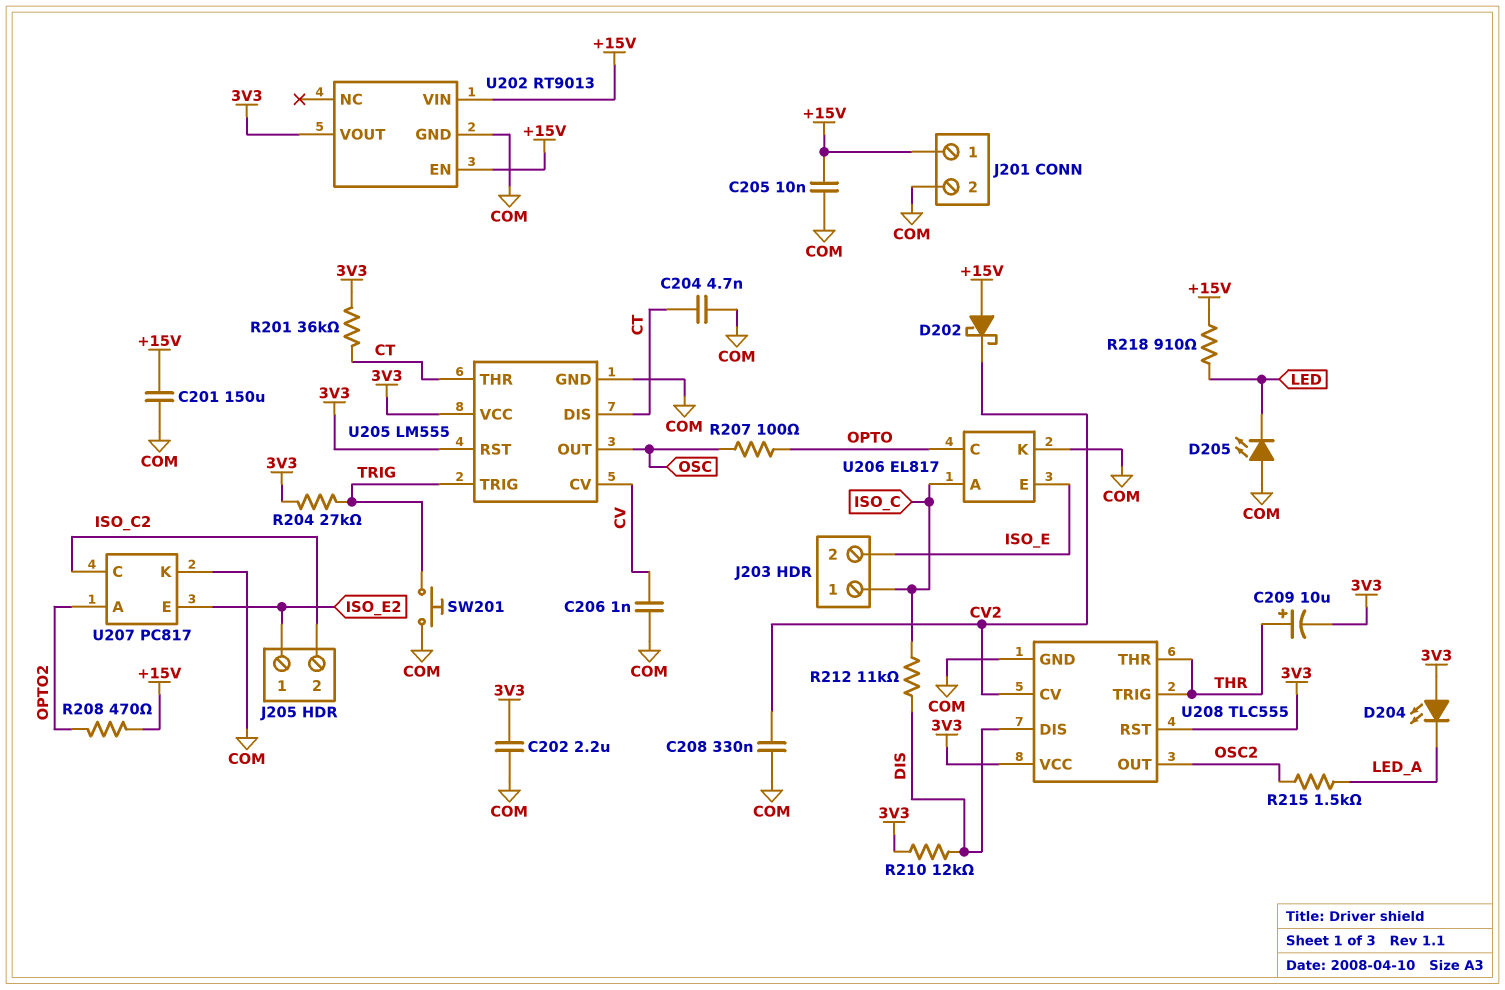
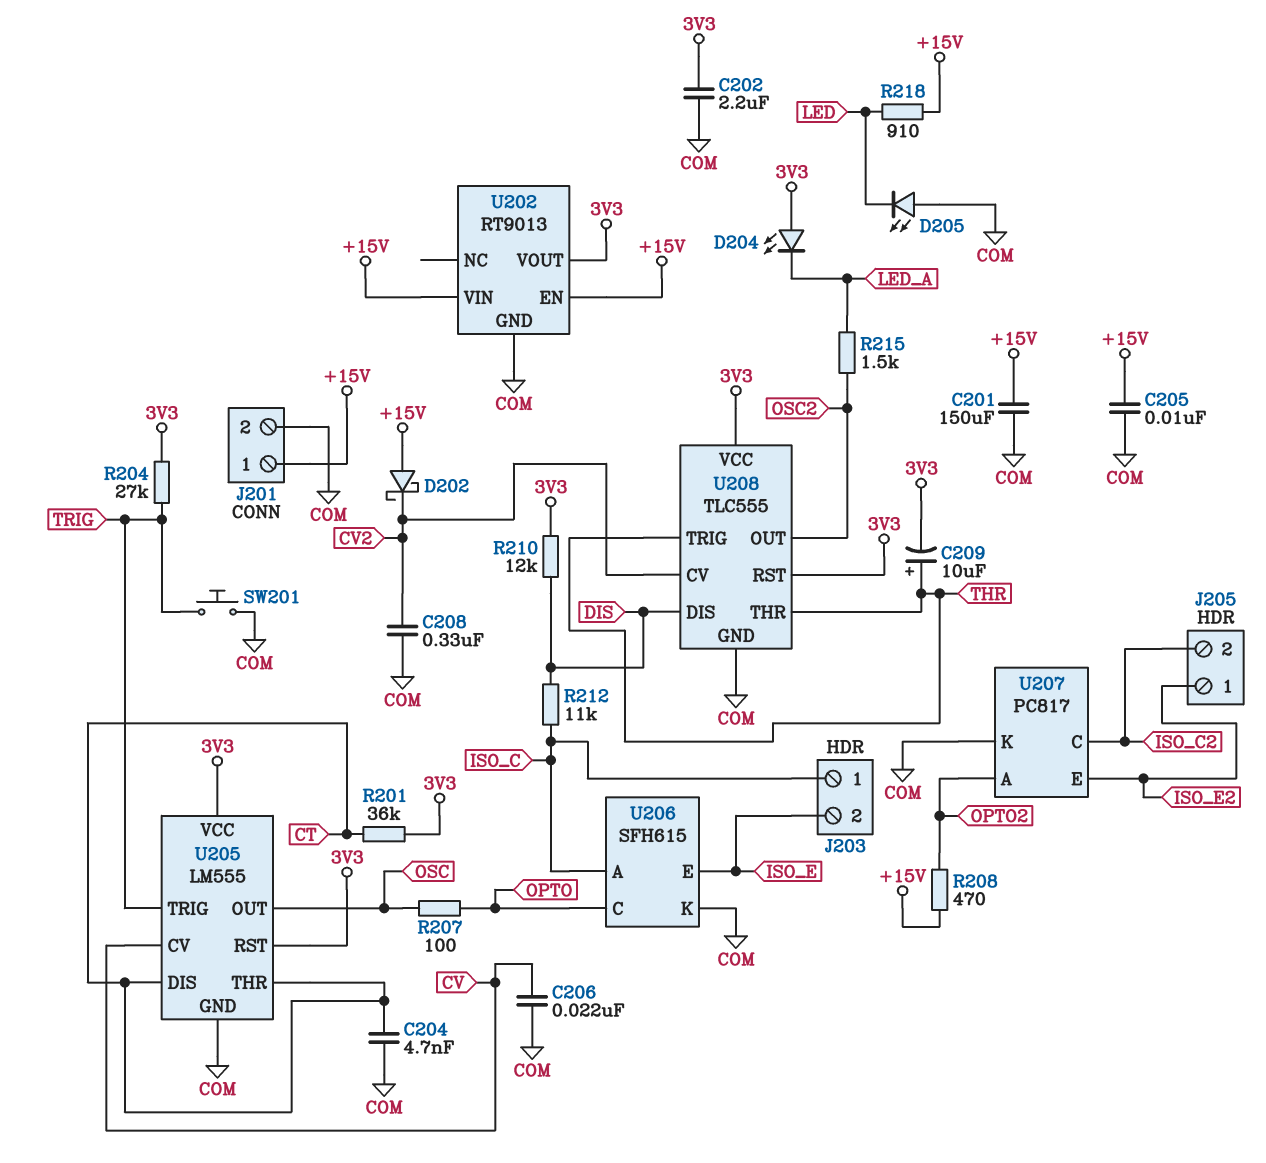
C206: 1nF (COM, CV) -> 22nF (COM, CV)
U206: EL817 -> SFH615

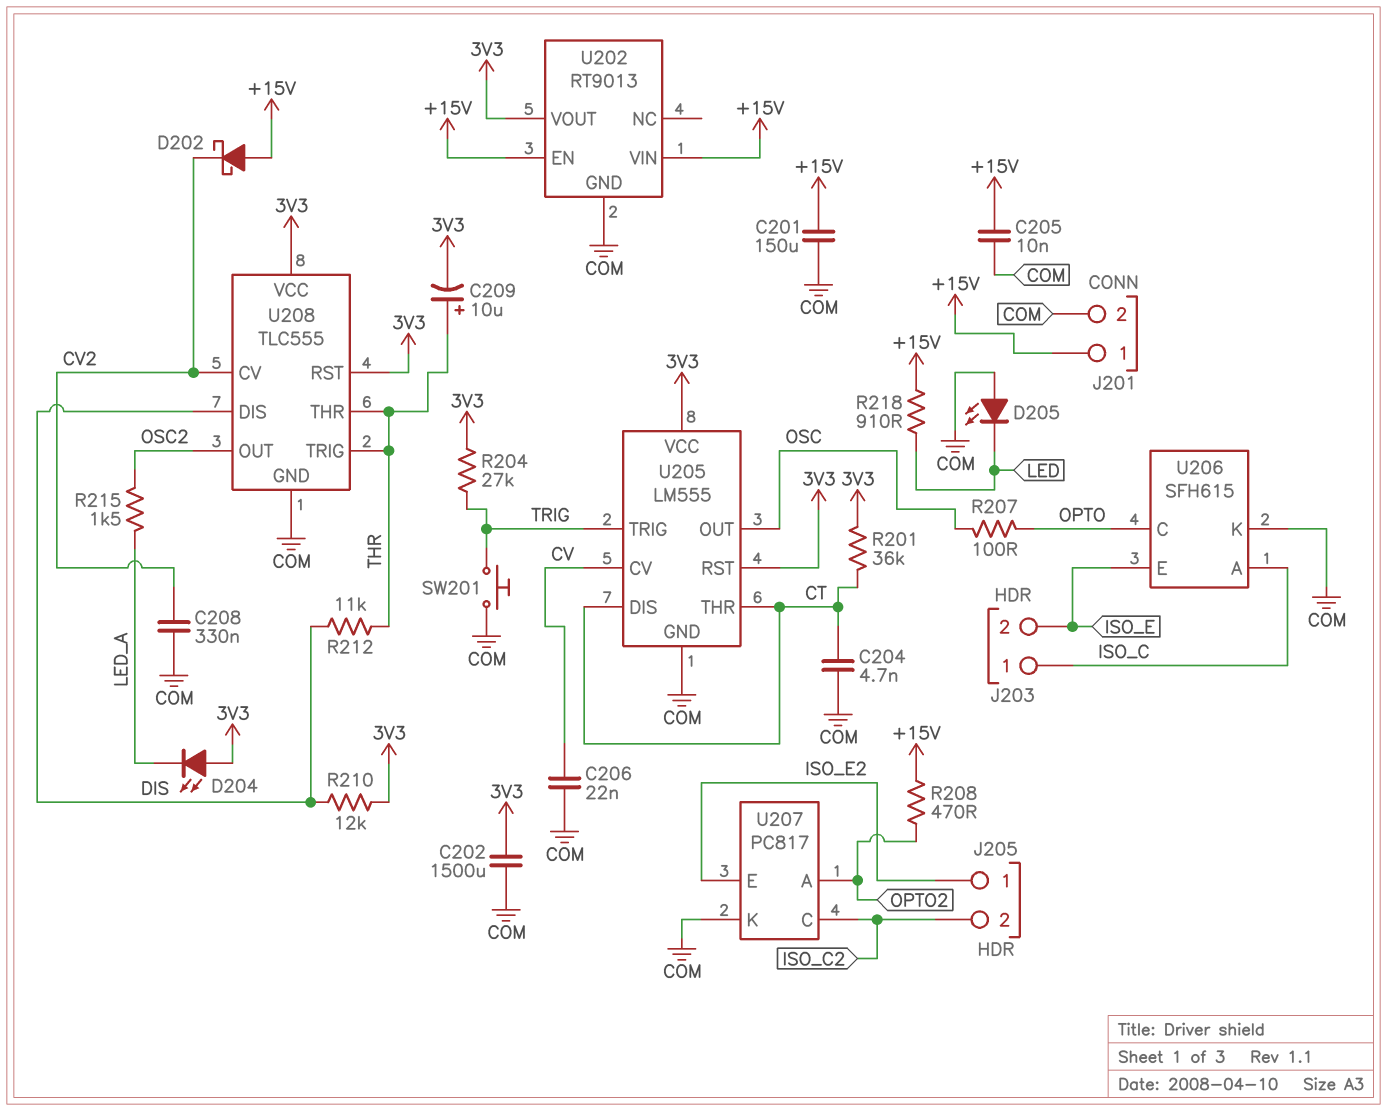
C202: 2.2uF (3V3, COM) -> 1500uF (3V3, COM)
R212: 11k (DIS, ISO_C) -> 11k (DIS, THR)

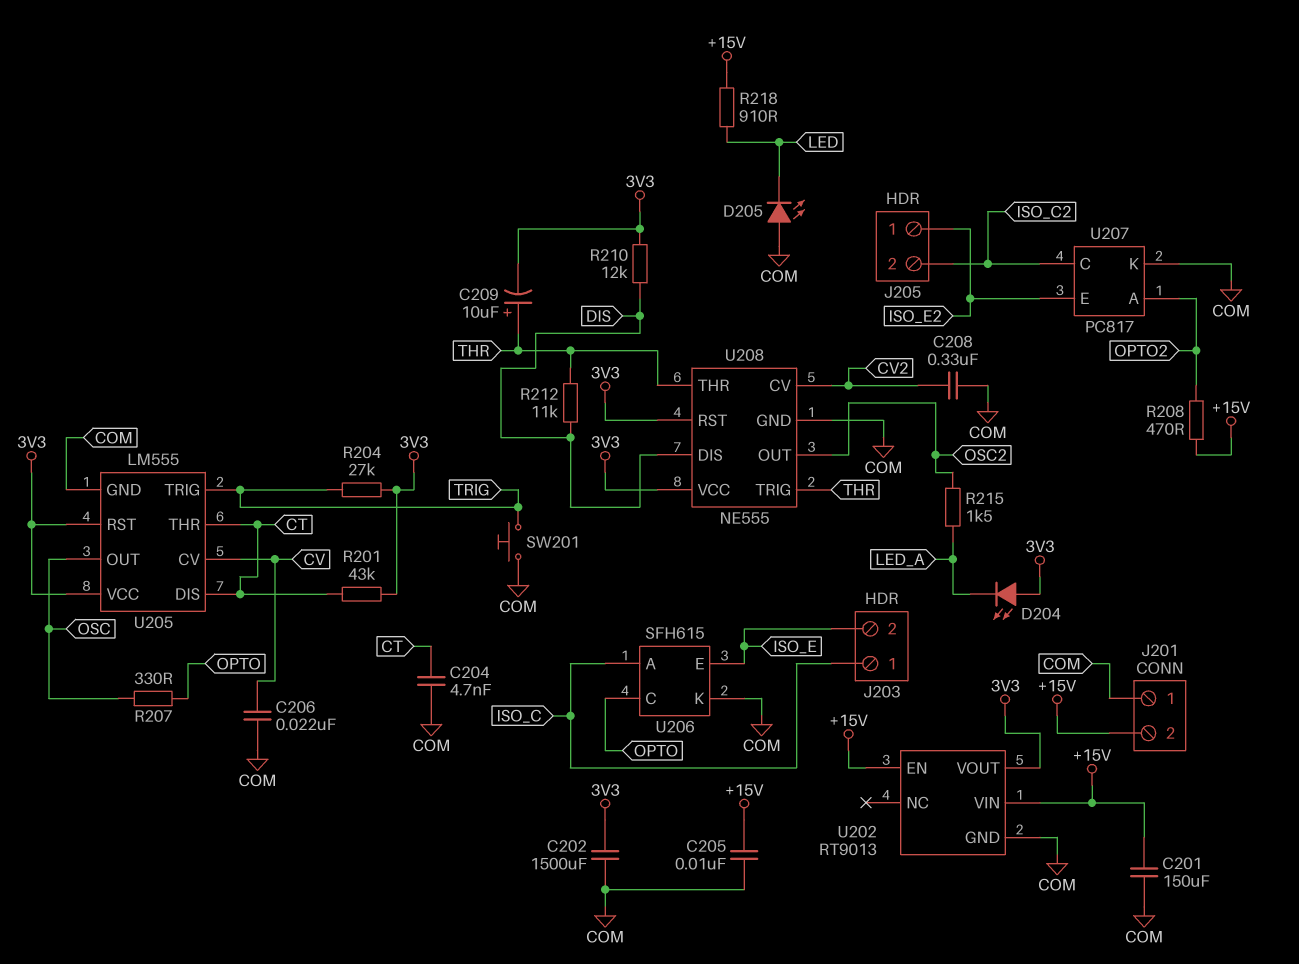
D202: schottky (A +15V, K CV2) -> none
J201 pin 1: +15V -> COM
J201 pin 2: COM -> +15V
R201: 36k (3V3, CT) -> 43k (3V3, CT)
R207: 100 (OPTO, OSC) -> 330 (OPTO, OSC)
U208: TLC555 -> NE555

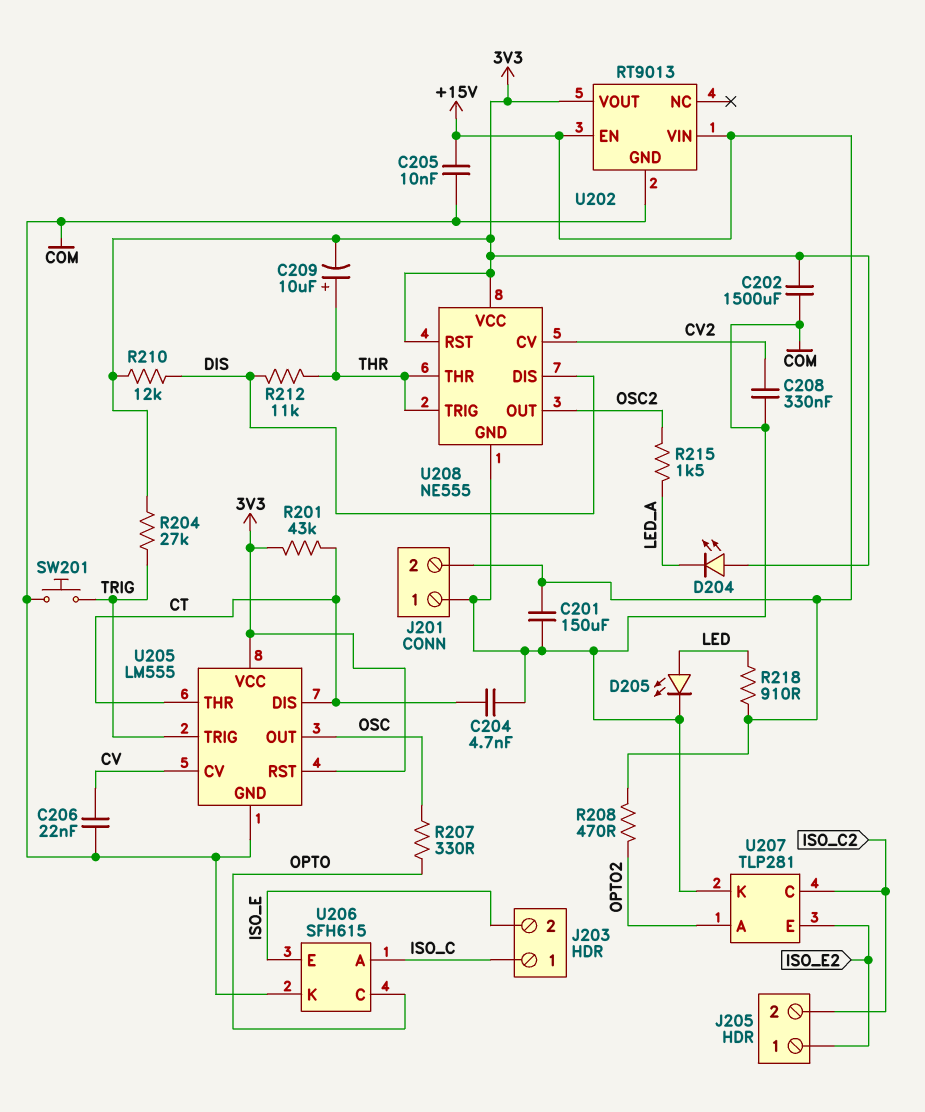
D205: LED (A COM, K LED) -> LED (A LED, K COM)
U207: PC817 -> TLP281

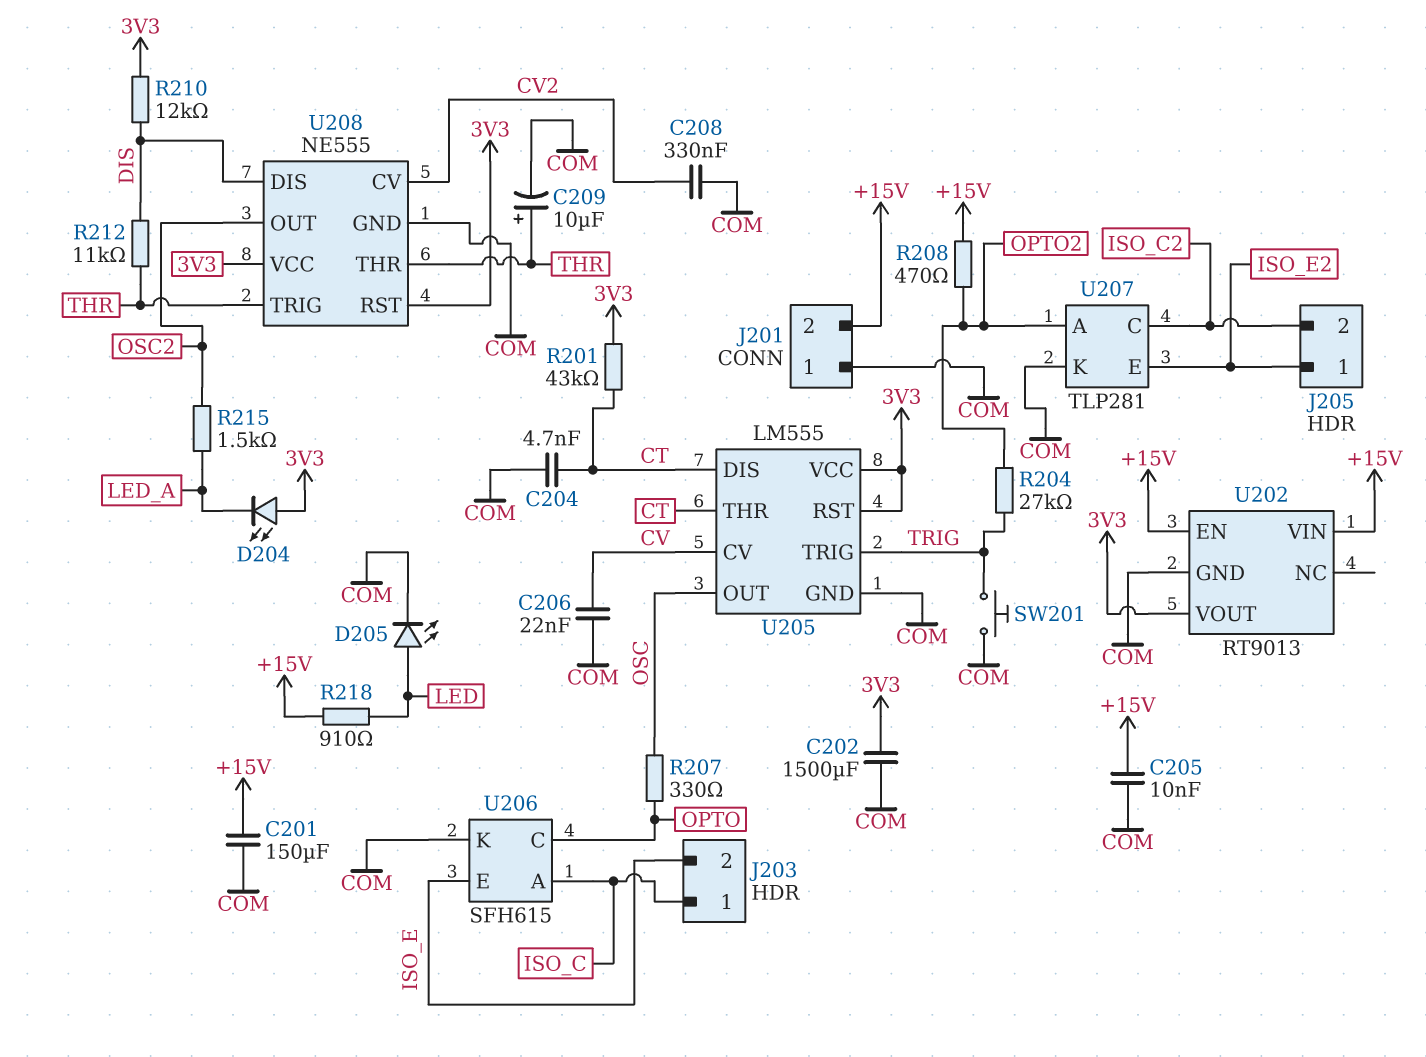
C209: 10uF (plus THR, minus 3V3) -> 10uF (plus THR, minus COM)
R204: 27k (3V3, TRIG) -> 27k (OPTO2, TRIG)

